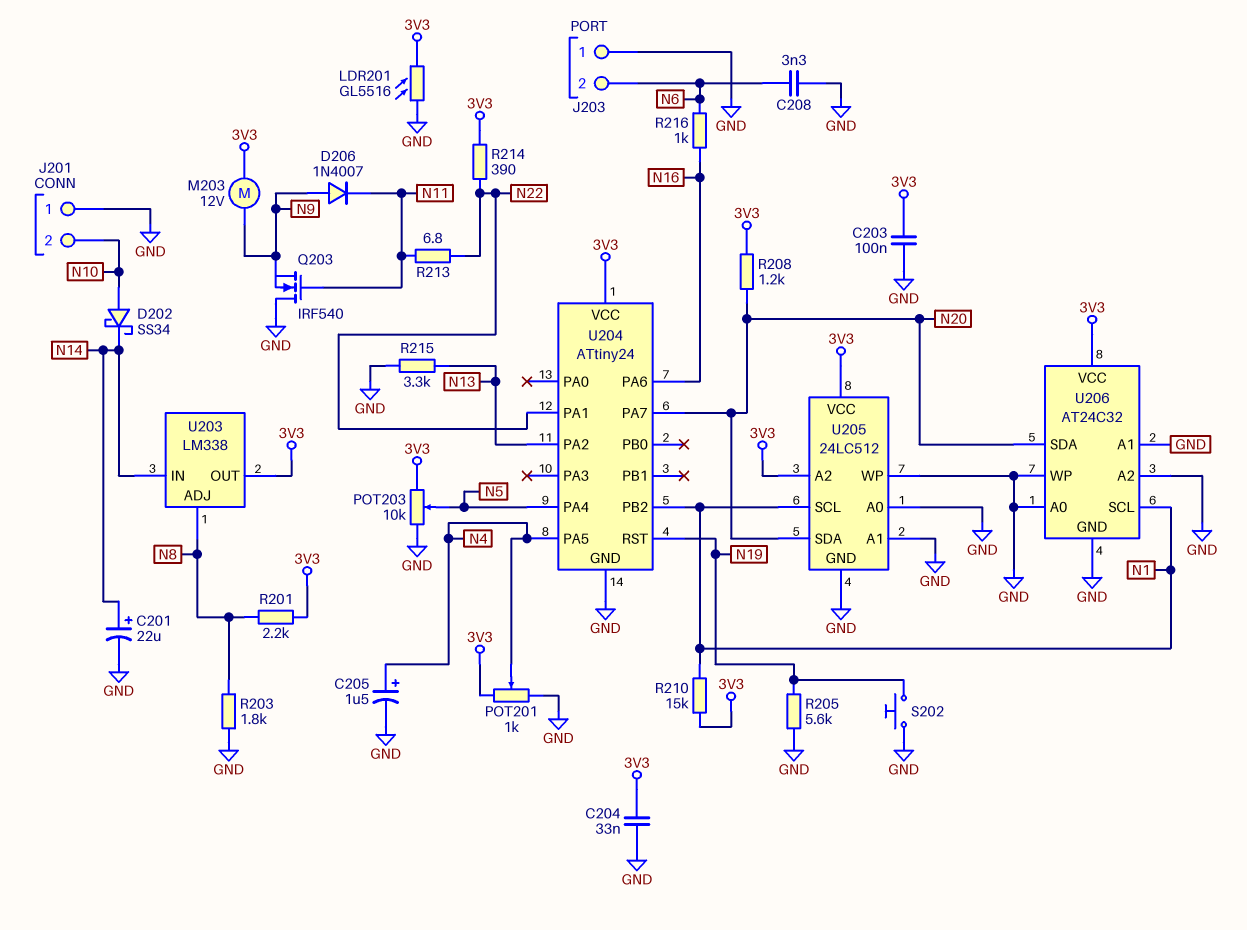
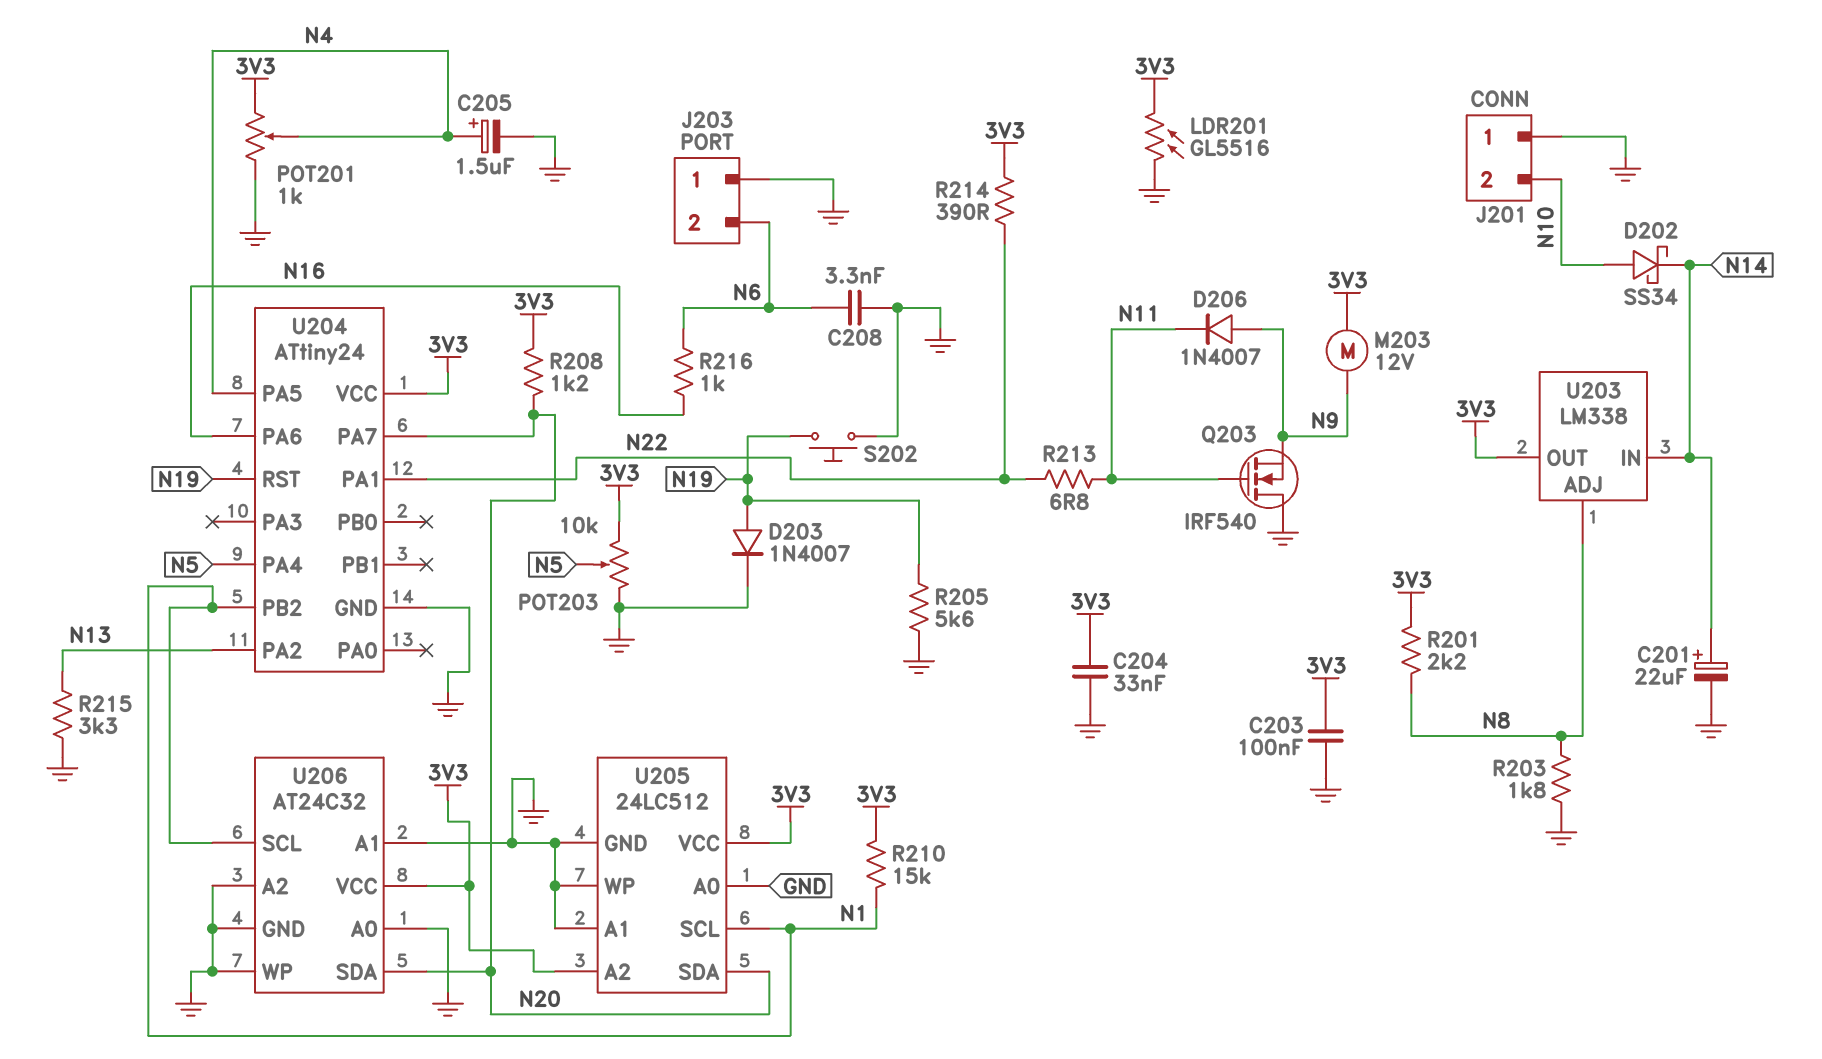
D203: none -> diode 1N4007 (A N19, K GND)

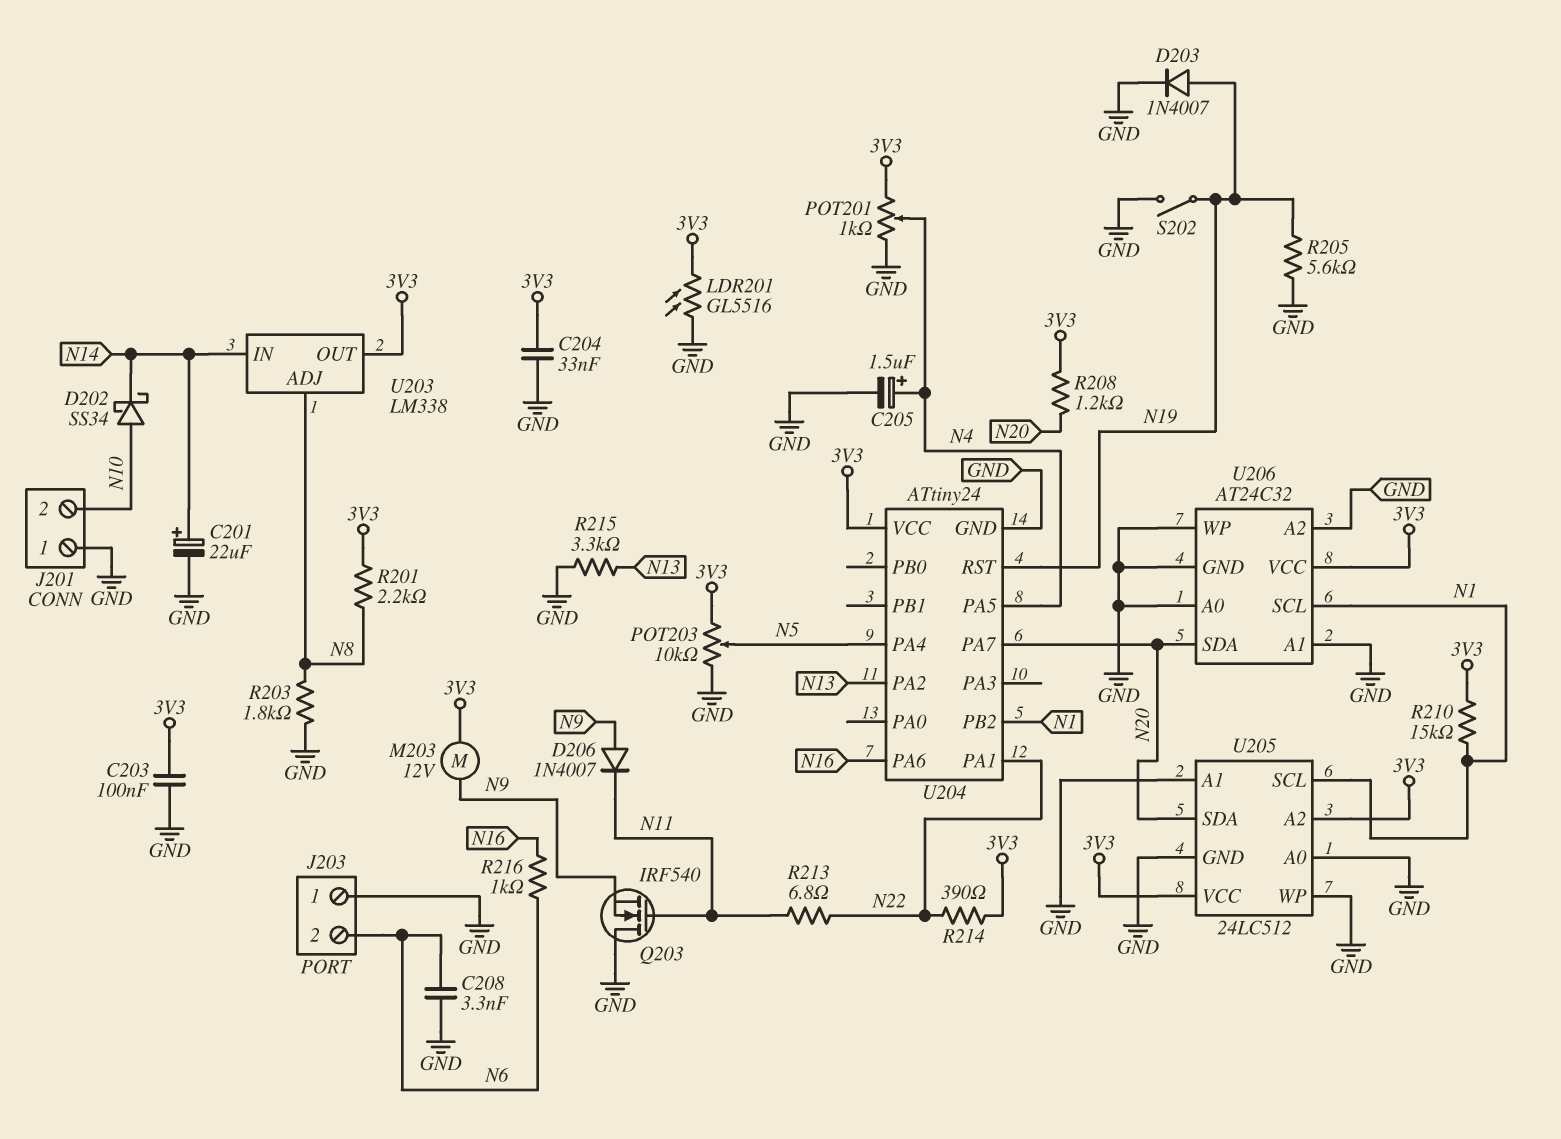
S202: button (GND, N19) -> switch (GND, N19)

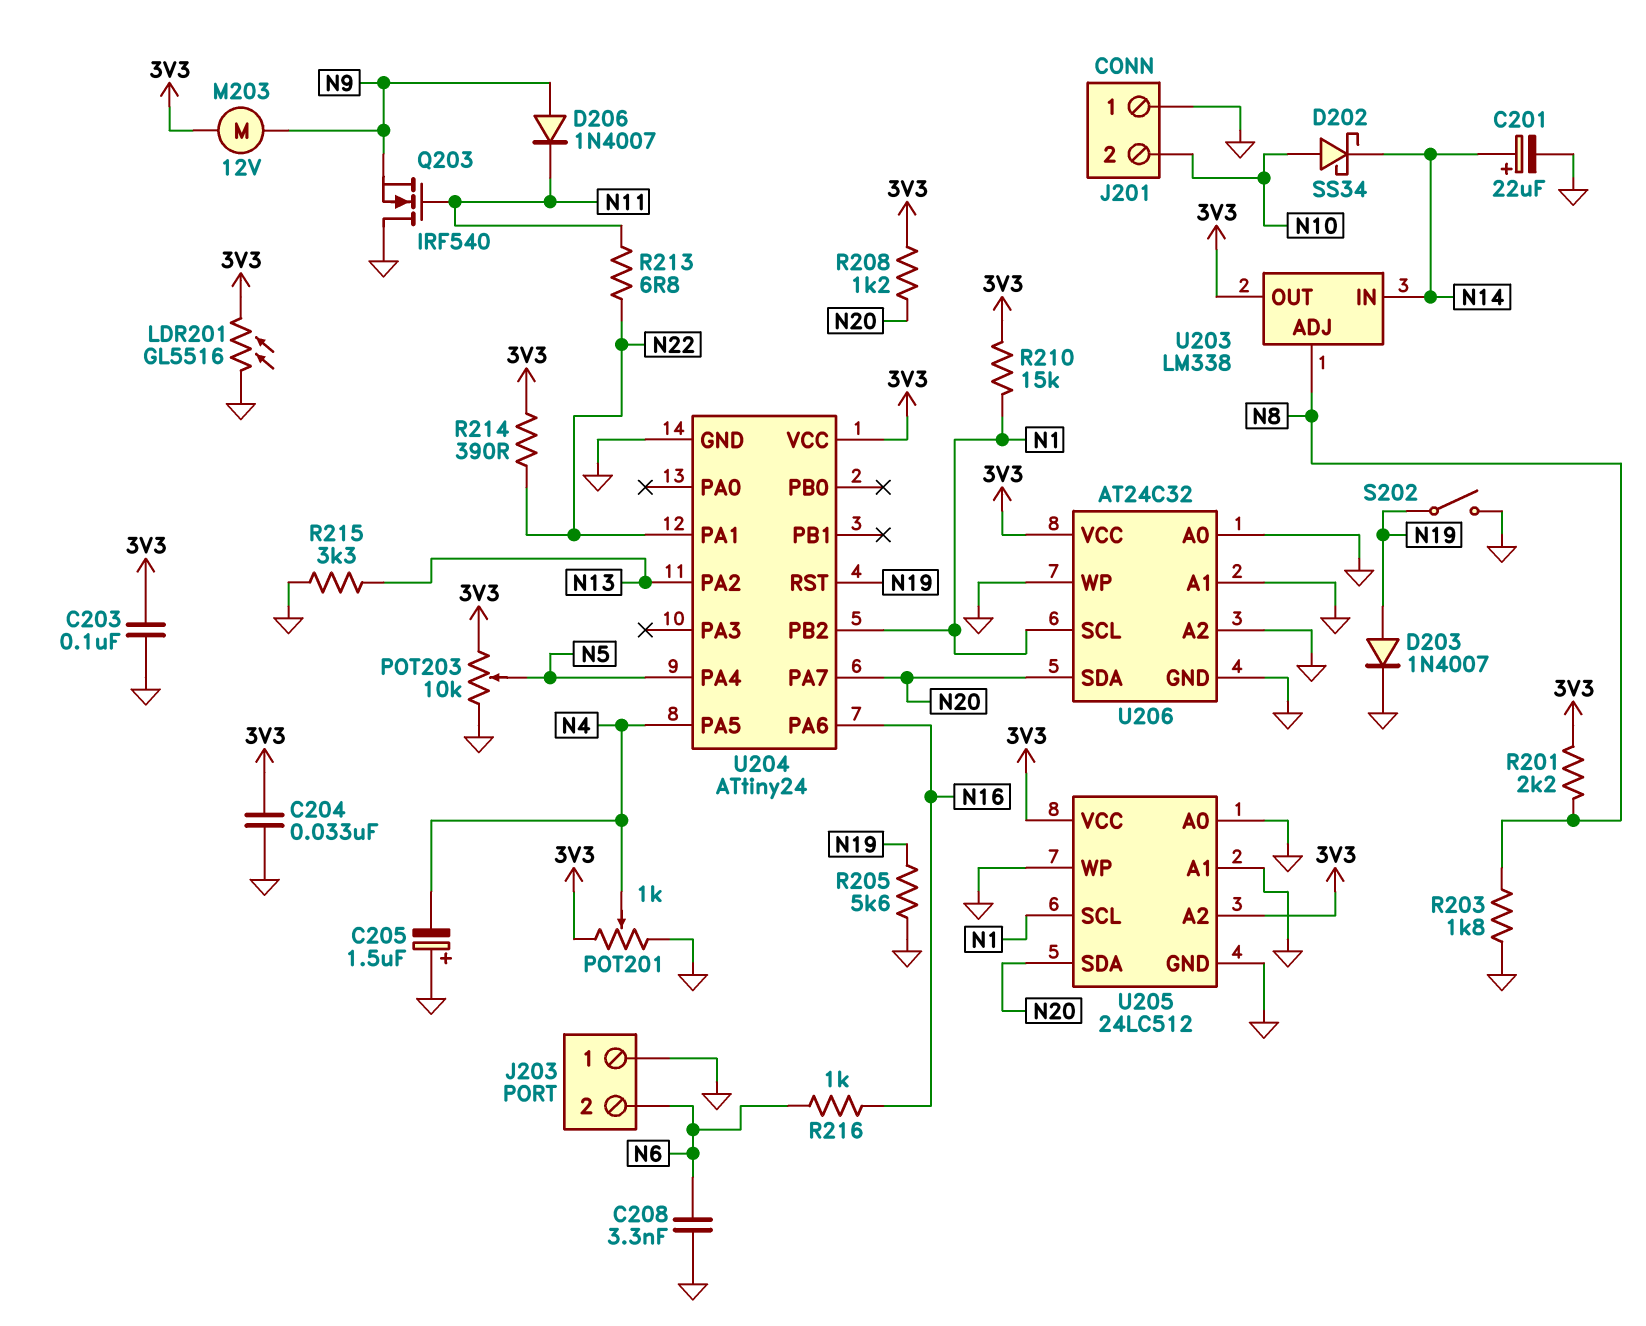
C205: 1.5uF (plus N4, minus GND) -> 1.5uF (plus GND, minus N4)

